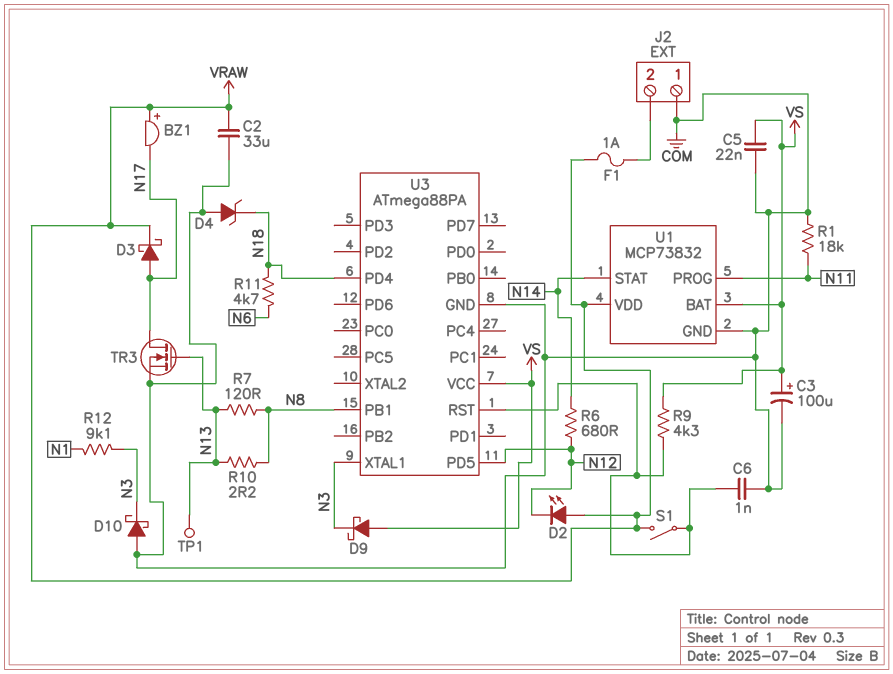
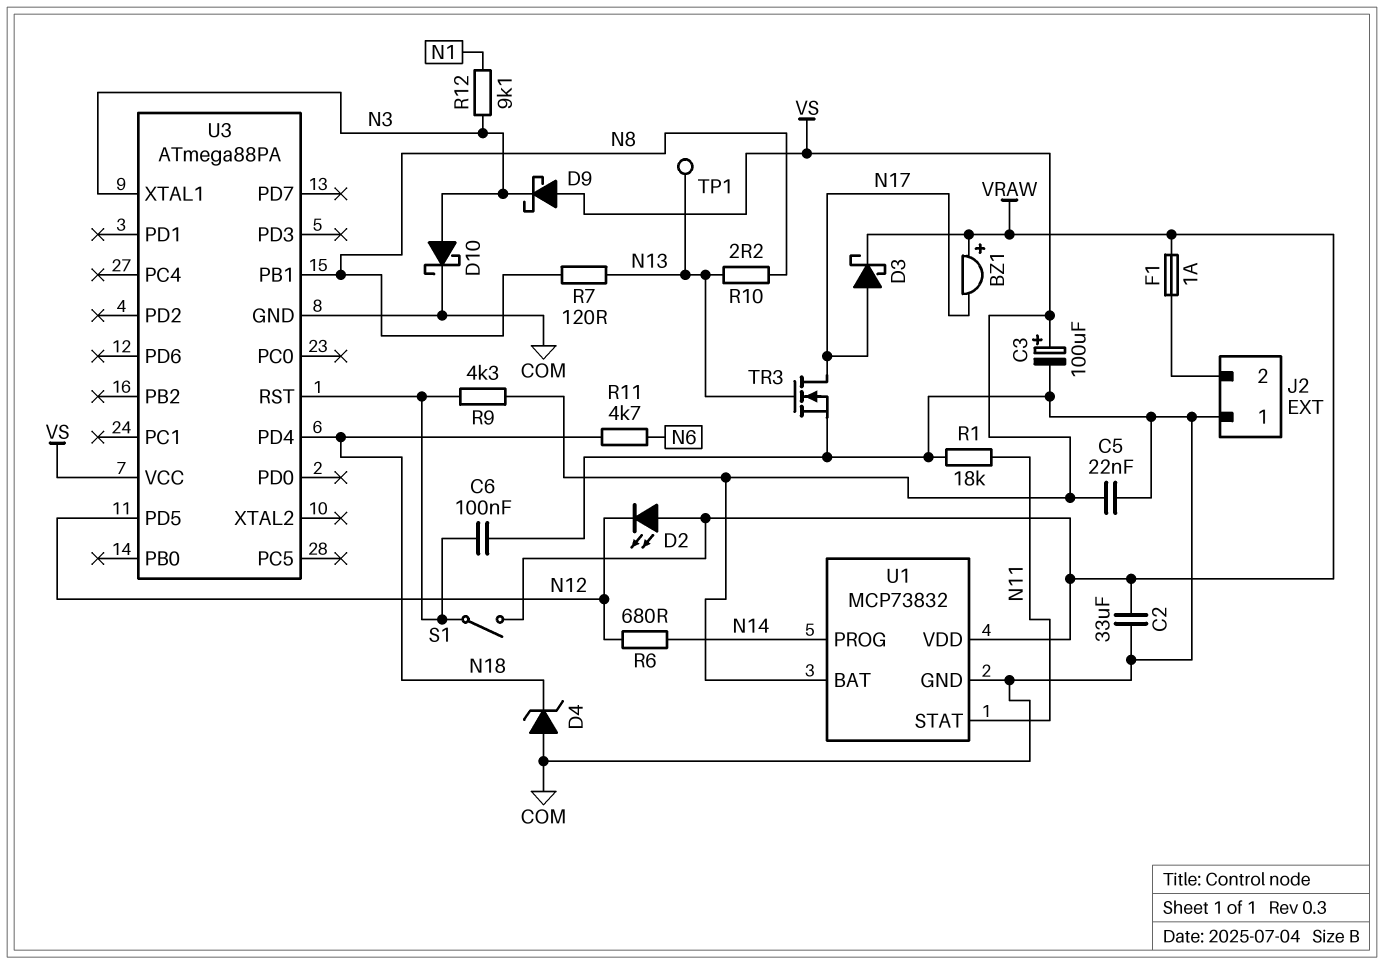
C6: 1nF (COM, U3/RST) -> 100nF (COM, U3/RST)
D10: schottky (A COM, K N3) -> schottky (A N3, K COM)
U1 pin PROG: N11 -> N14
U1 pin STAT: N14 -> N11

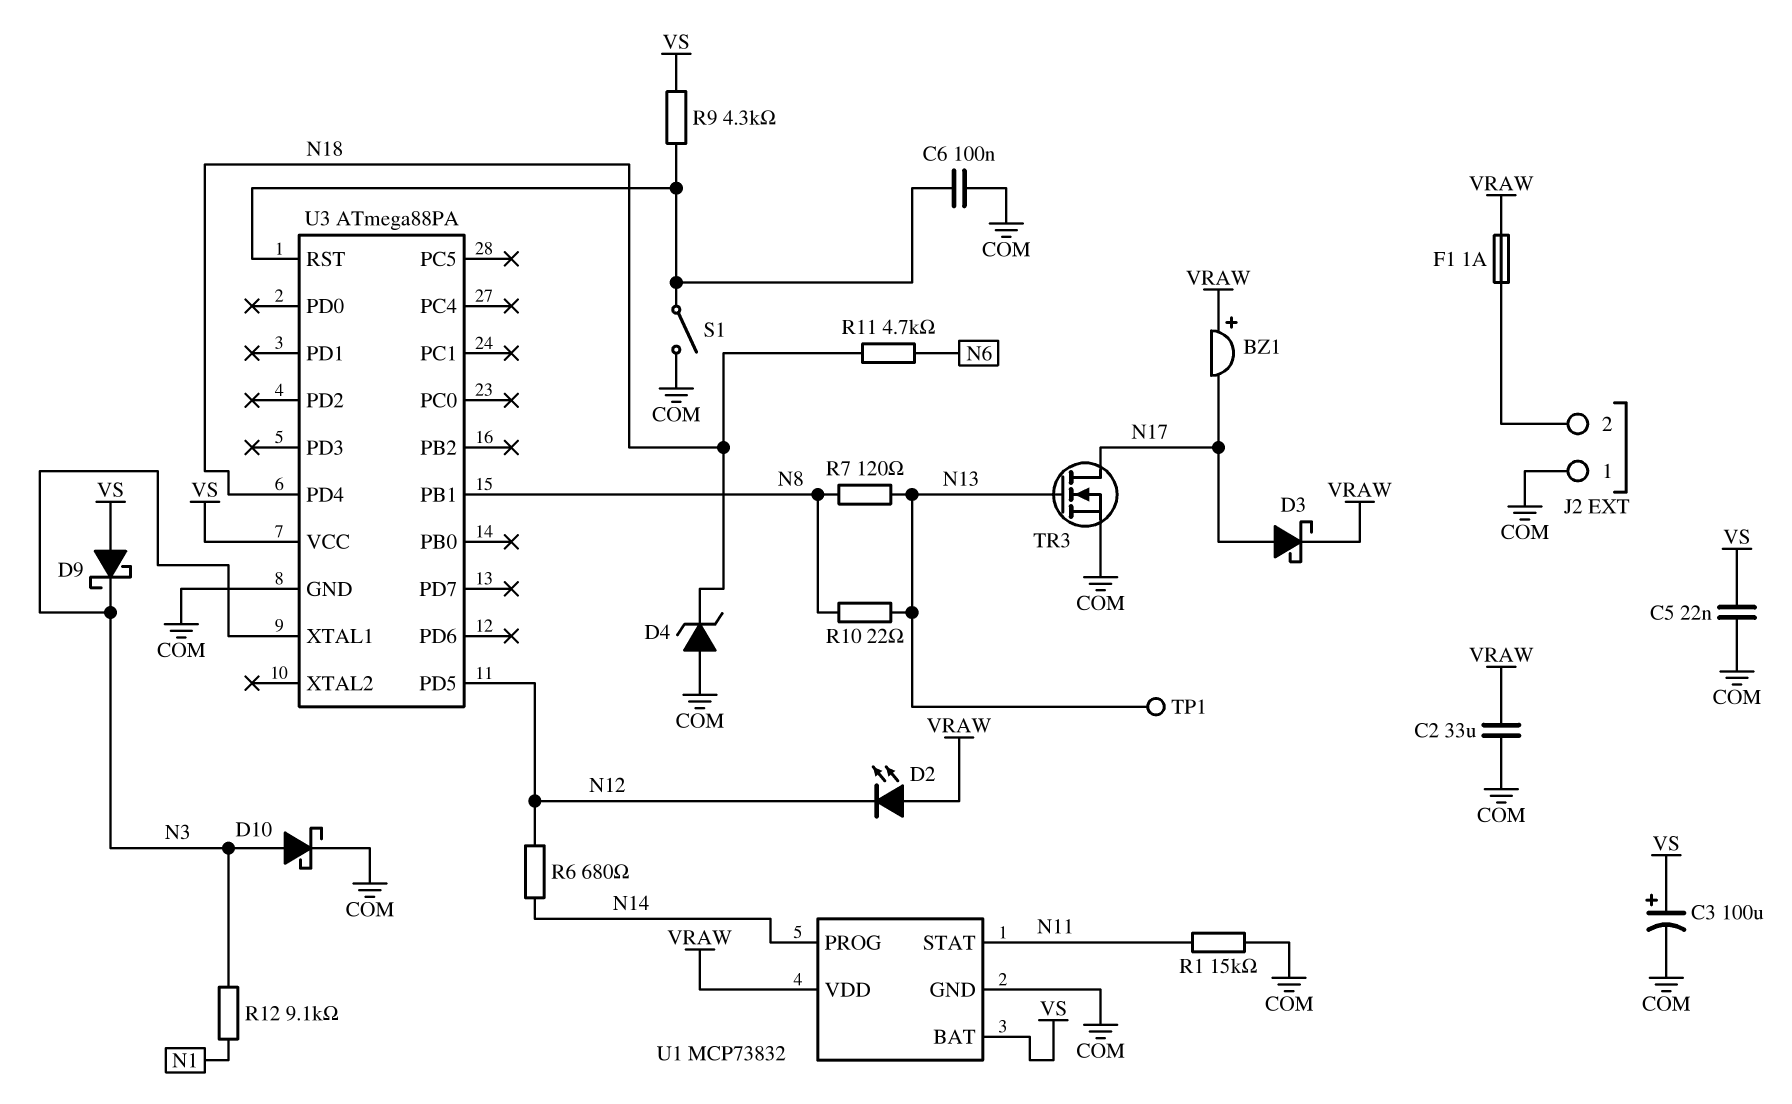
R1: 18k (COM, N11) -> 15k (COM, N11)
R10: 2.2 (N8, N13) -> 22 (N8, N13)
S1: switch (U3/RST, VRAW) -> switch (COM, U3/RST)

